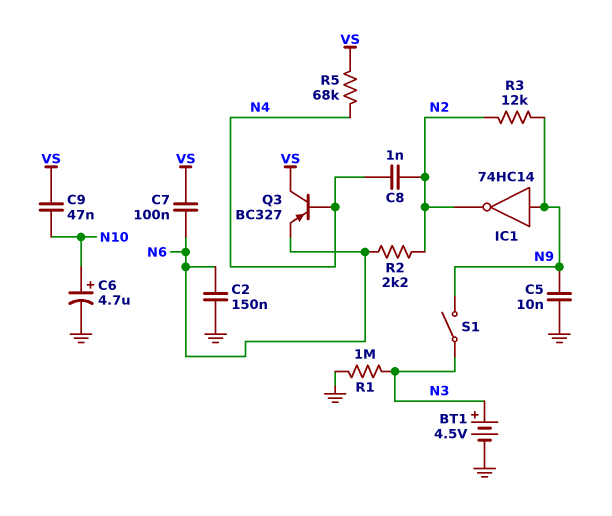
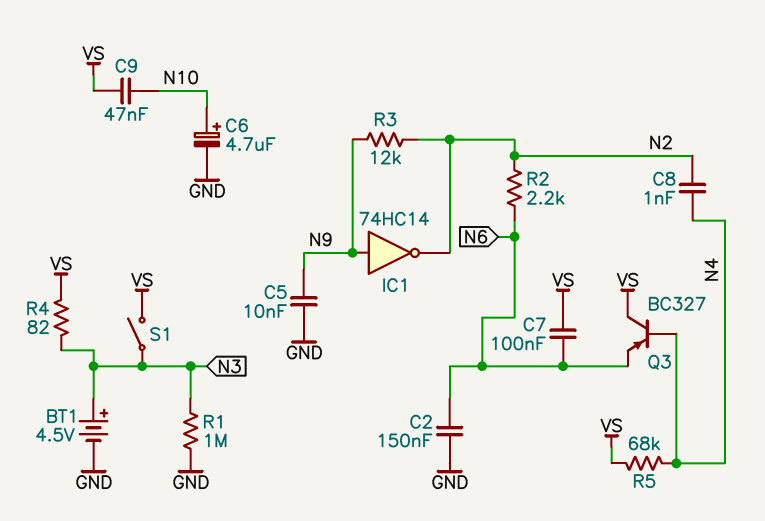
R4: none -> 82 (N3, VS)
S1: switch (N3, N9) -> switch (N3, VS)

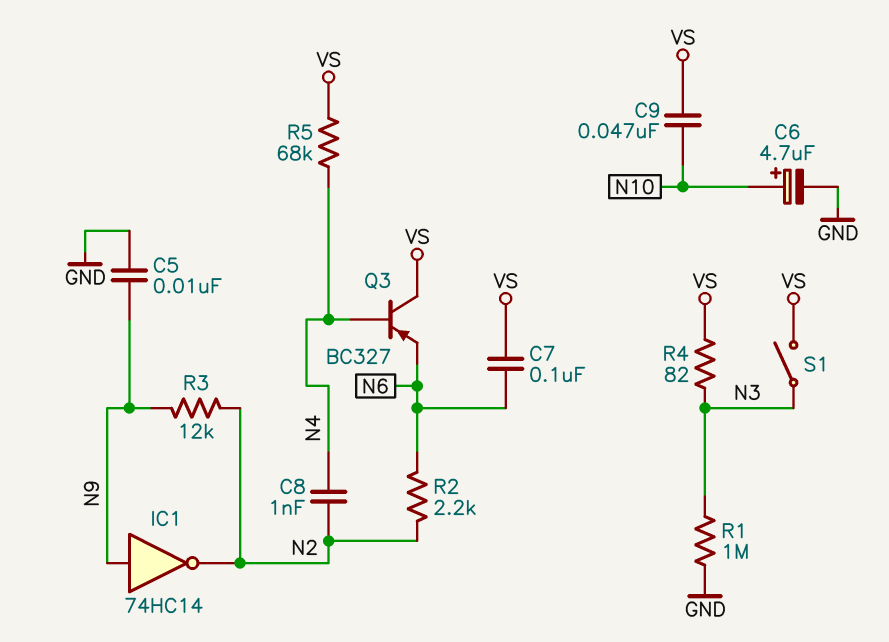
BT1: 4.5V (plus N3, minus GND) -> none
C2: 150nF (GND, N6) -> none

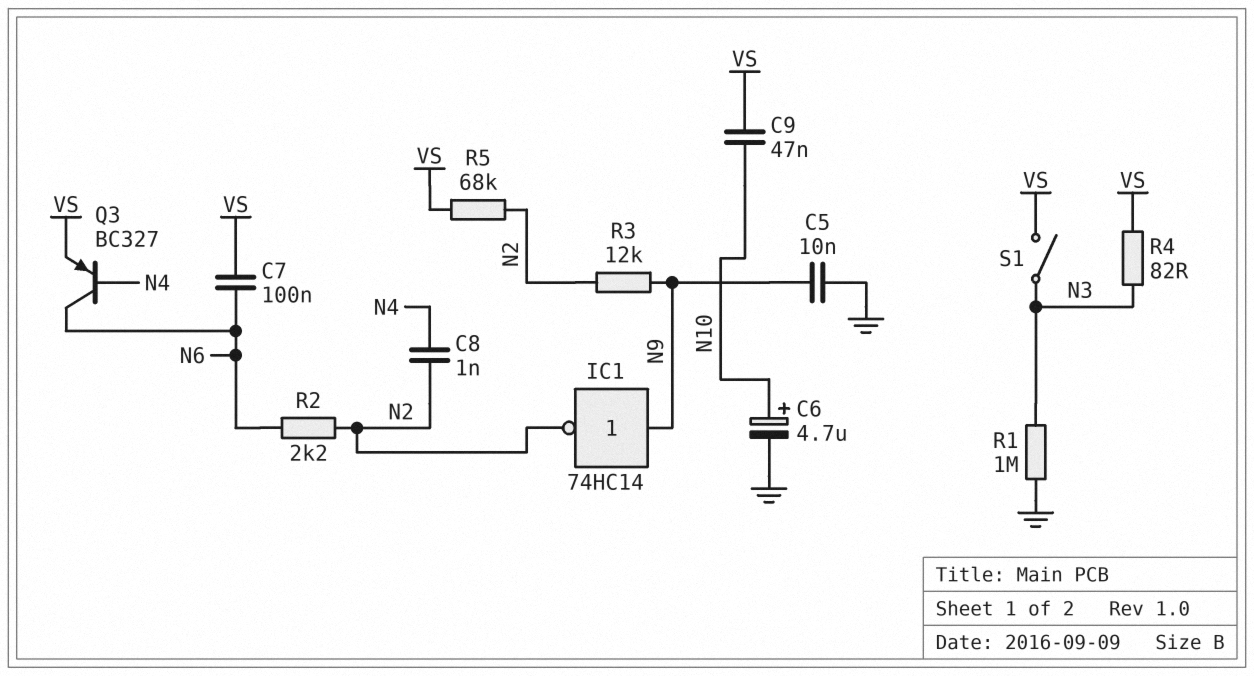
Q3: PNP BC327 (B N4, C VS, E N6) -> PNP BC327 (B N4, C N6, E VS)
R5: 68k (N4, VS) -> 68k (N2, VS)

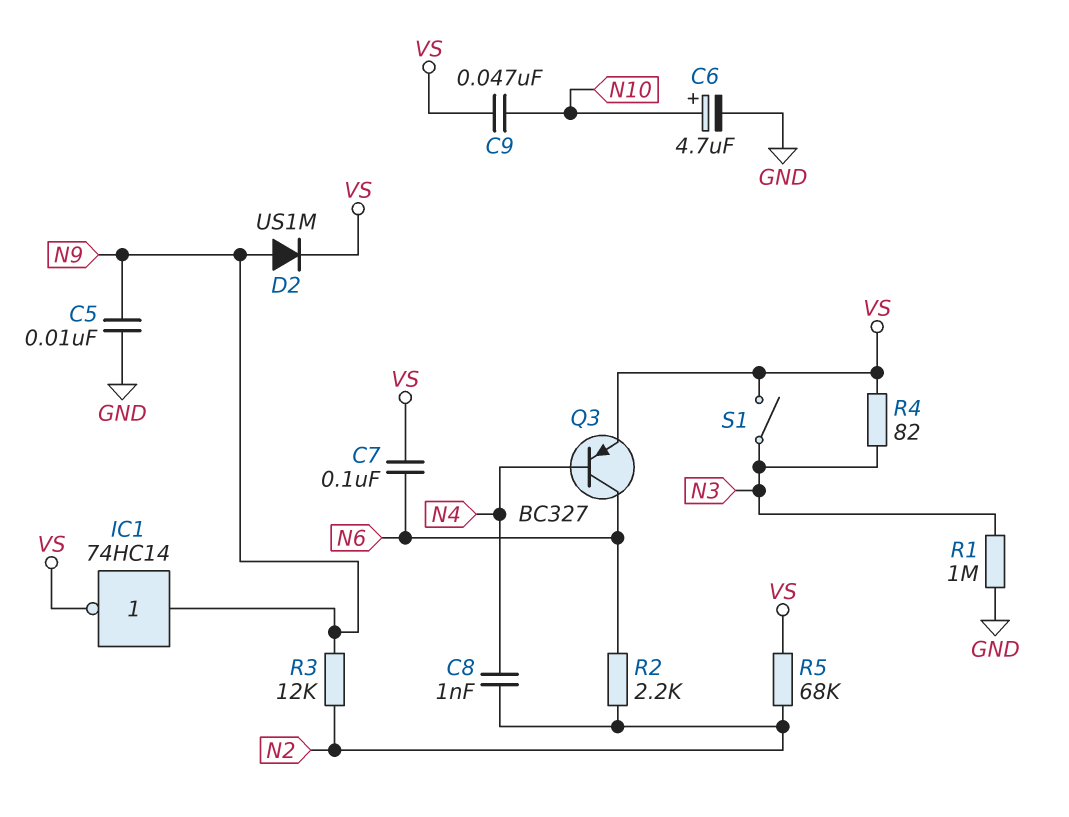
D2: none -> diode US1M (A N9, K VS)
IC1: NOT 74HC14 (in N9, out N2) -> NOT 74HC14 (in N9, out VS)

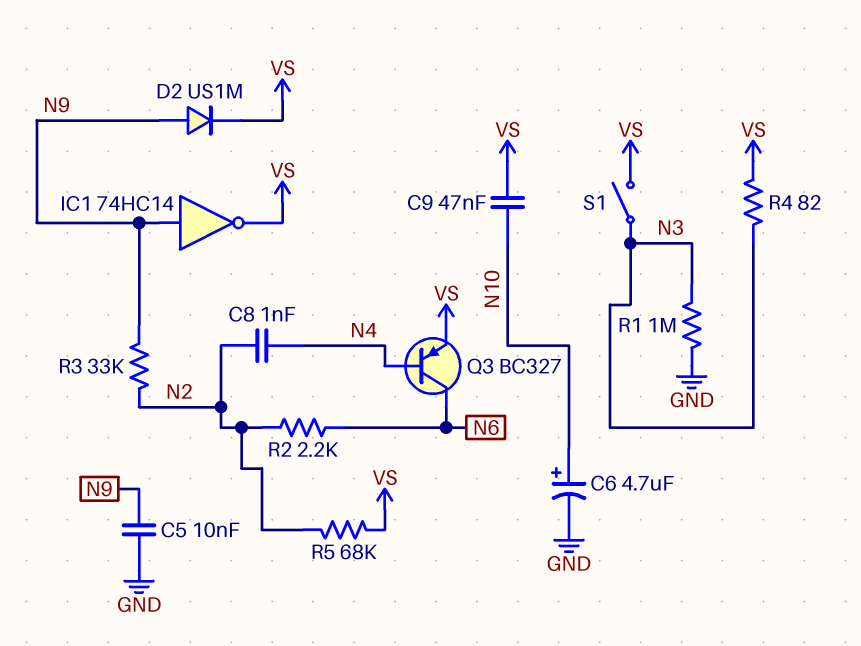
C7: 100nF (N6, VS) -> none
R3: 12k (N2, N9) -> 33k (N2, N9)

